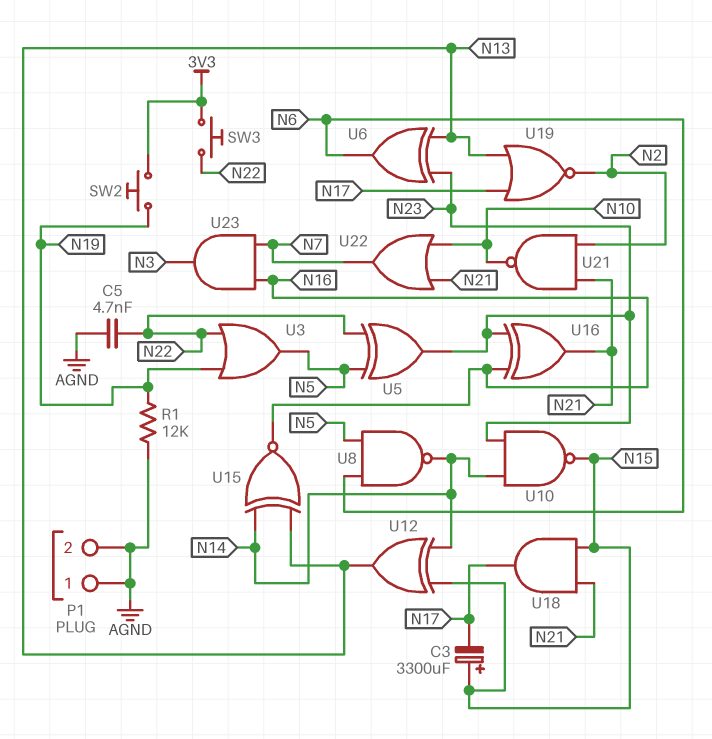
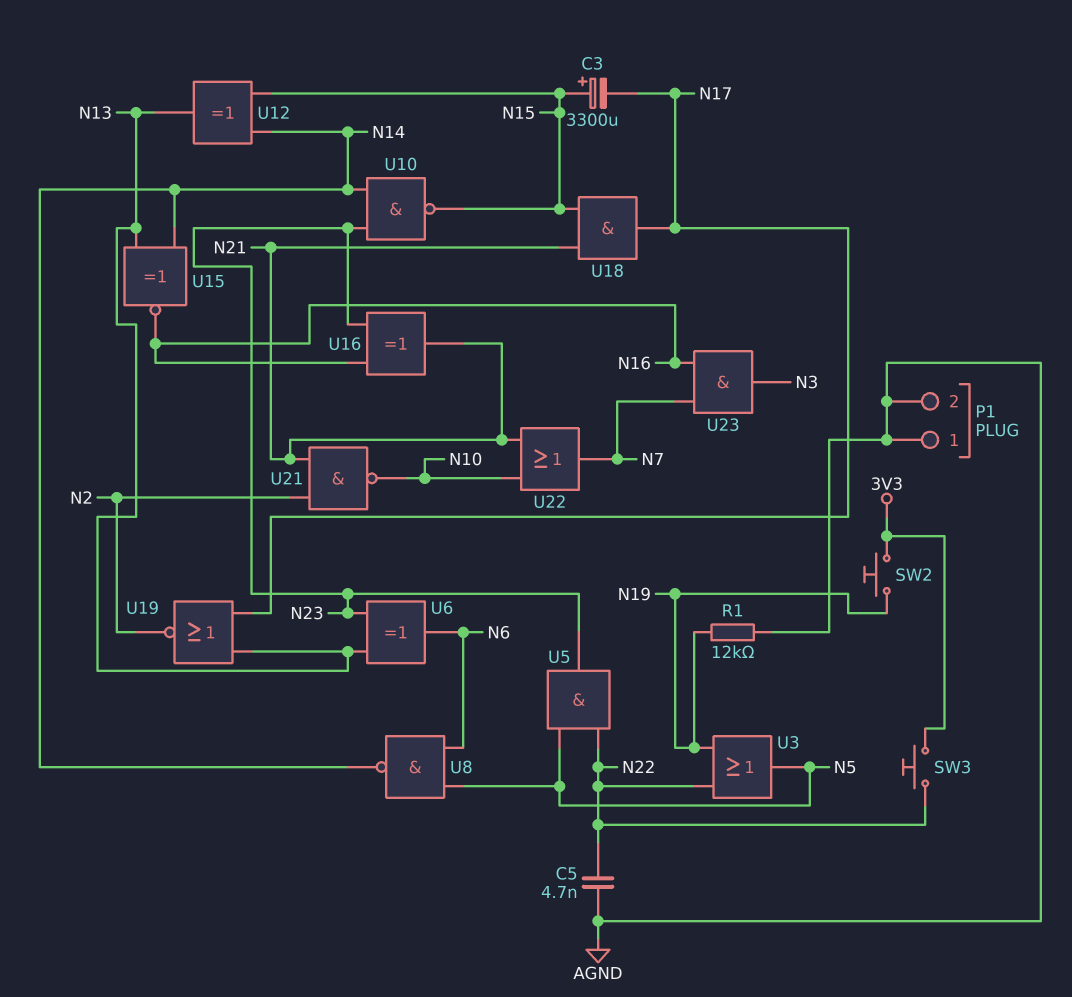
U5: XOR (in N5, in N22, out N23) -> AND (in N5, in N22, out N23)

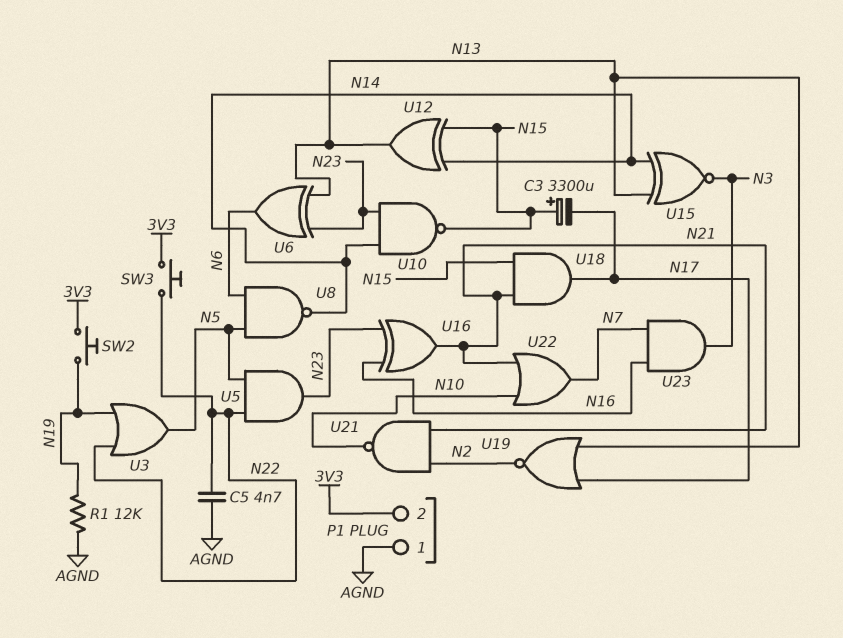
P1 pin 2: AGND -> 3V3
U15: XNOR (in N13, in N14, out N16) -> XNOR (in N13, in N14, out N3)

